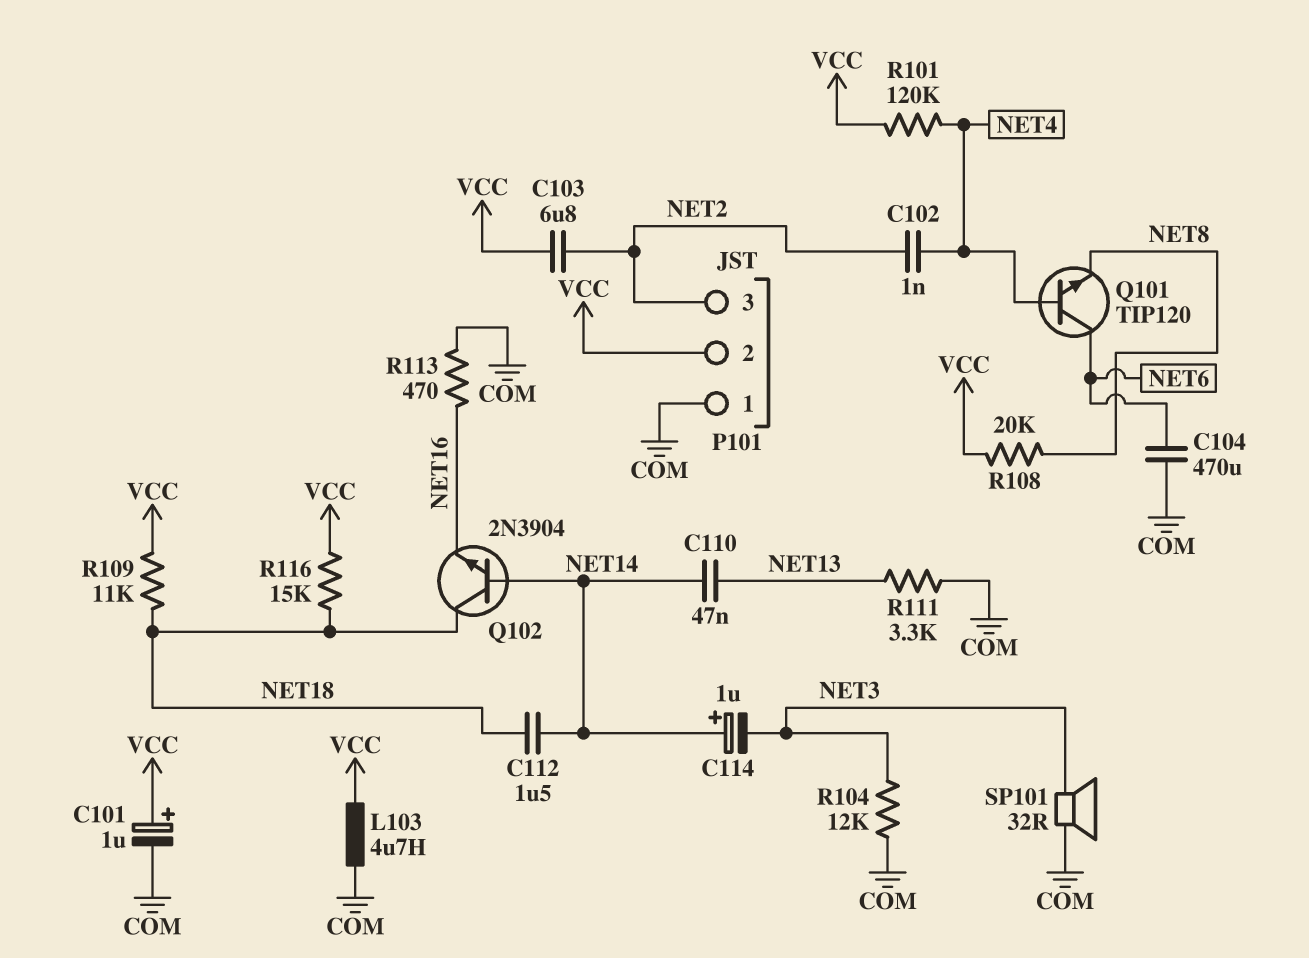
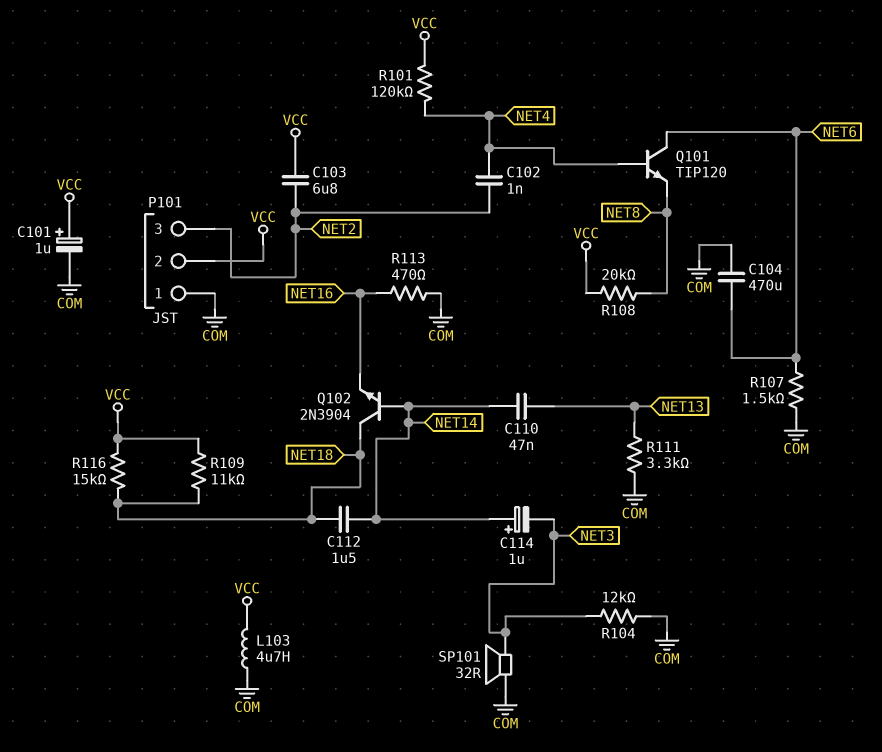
R107: none -> 1.5k (COM, NET6)

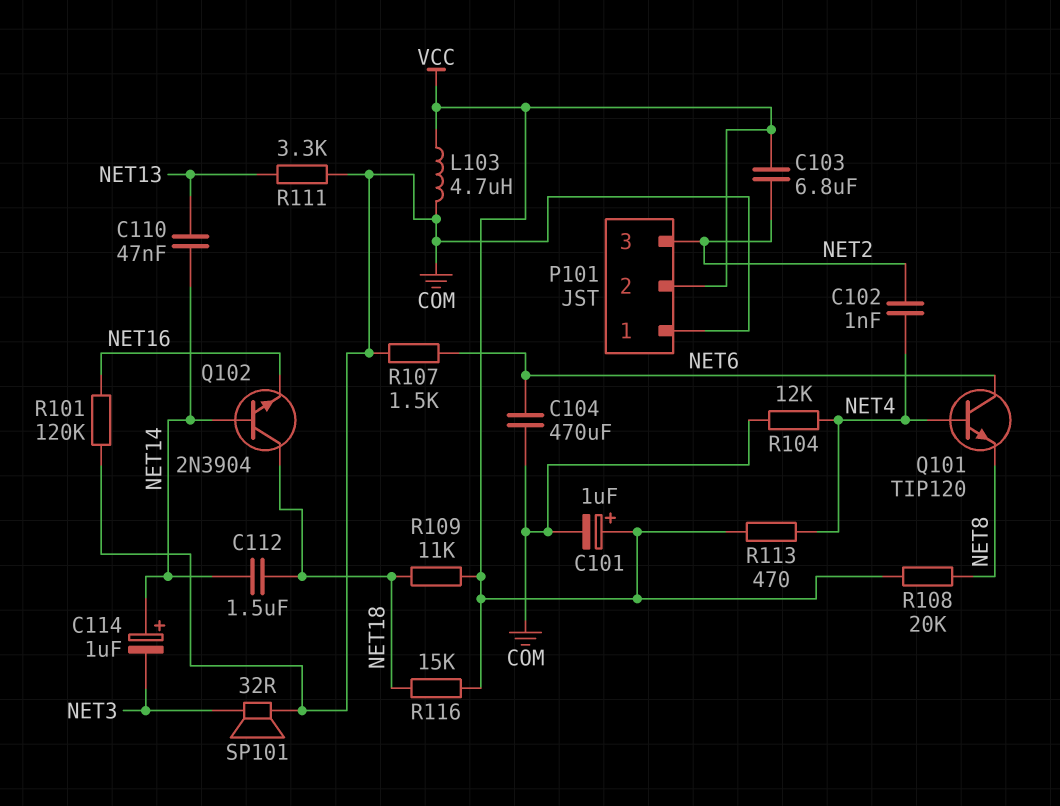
R101: 120k (NET4, VCC) -> 120k (COM, NET16)
R104: 12k (COM, NET3) -> 12k (COM, NET4)
R113: 470 (COM, NET16) -> 470 (NET4, VCC)

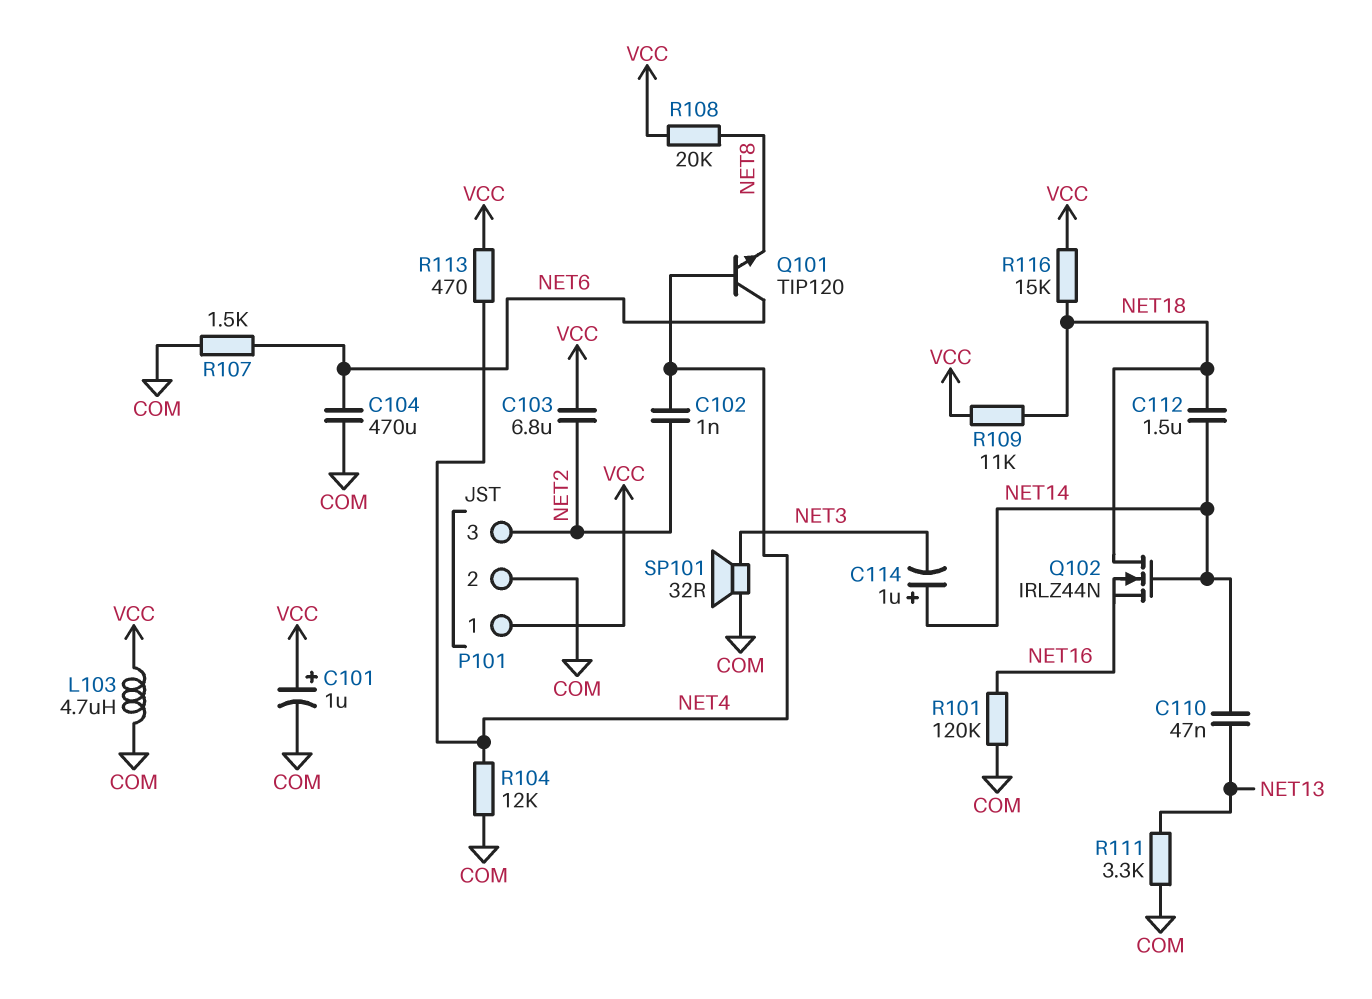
P101 pin 1: COM -> VCC
P101 pin 2: VCC -> COM
Q102: NPN 2N3904 (B NET14, C NET18, E NET16) -> NMOS IRLZ44N (G NET14, D NET18, S NET16)

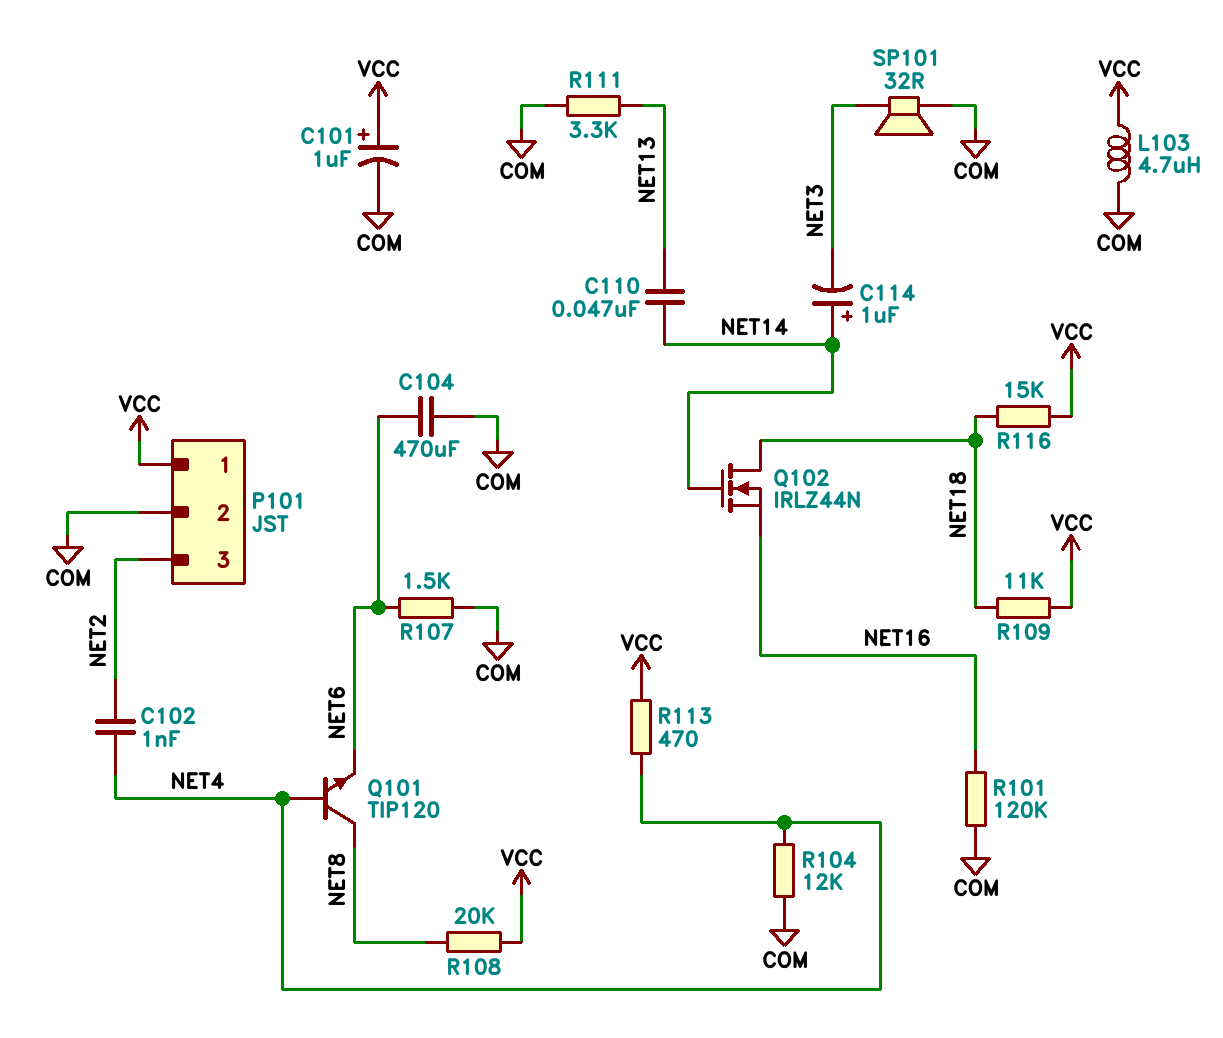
C103: 6.8uF (NET2, VCC) -> none
C112: 1.5uF (NET14, NET18) -> none
Q101: NPN TIP120 (B NET4, C NET6, E NET8) -> NPN TIP120 (B NET4, C NET8, E NET6)

